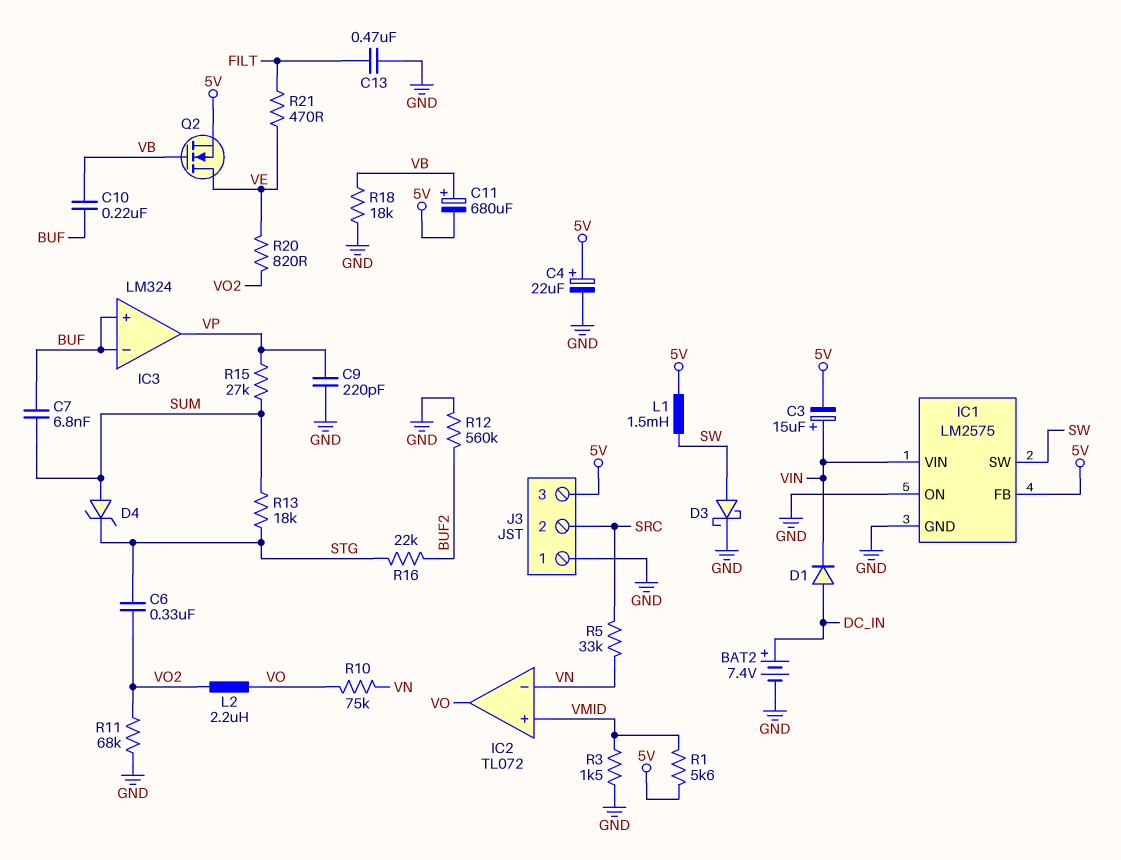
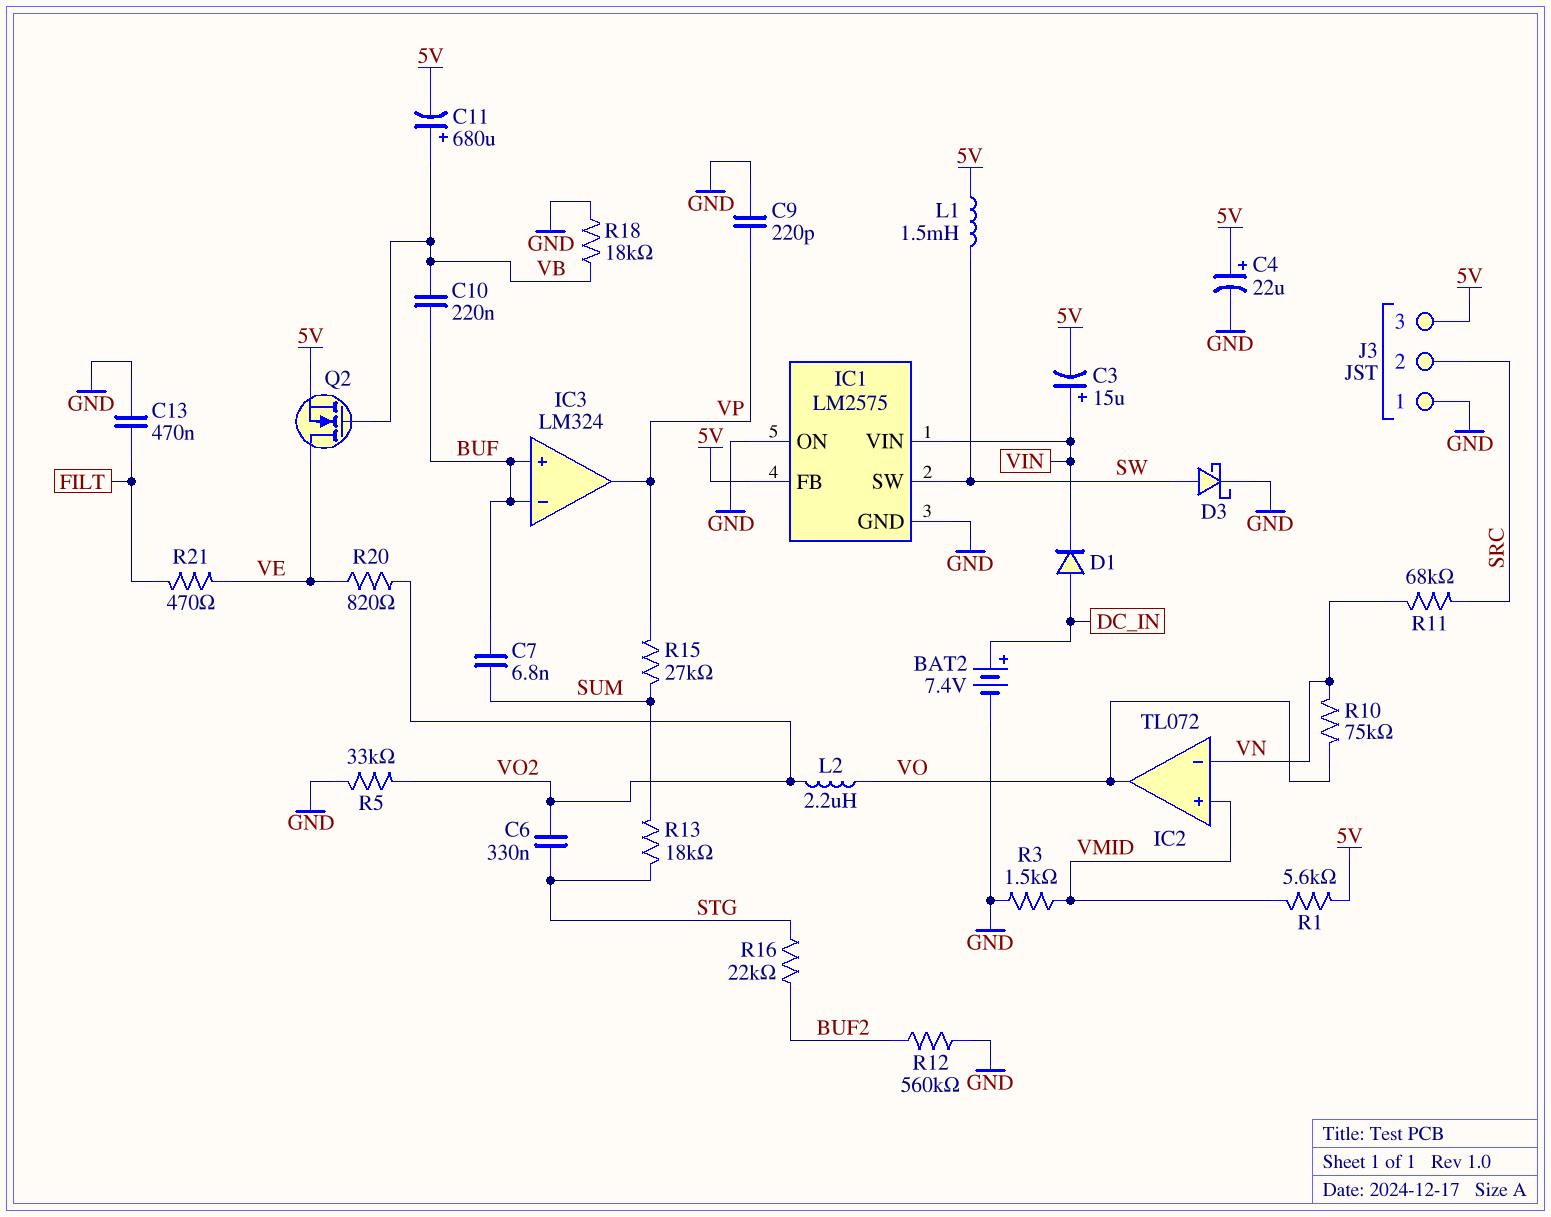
D4: zener (A SUM, K STG) -> none
R5: 33k (SRC, VN) -> 33k (GND, VO2)
R11: 68k (GND, VO2) -> 68k (SRC, VN)

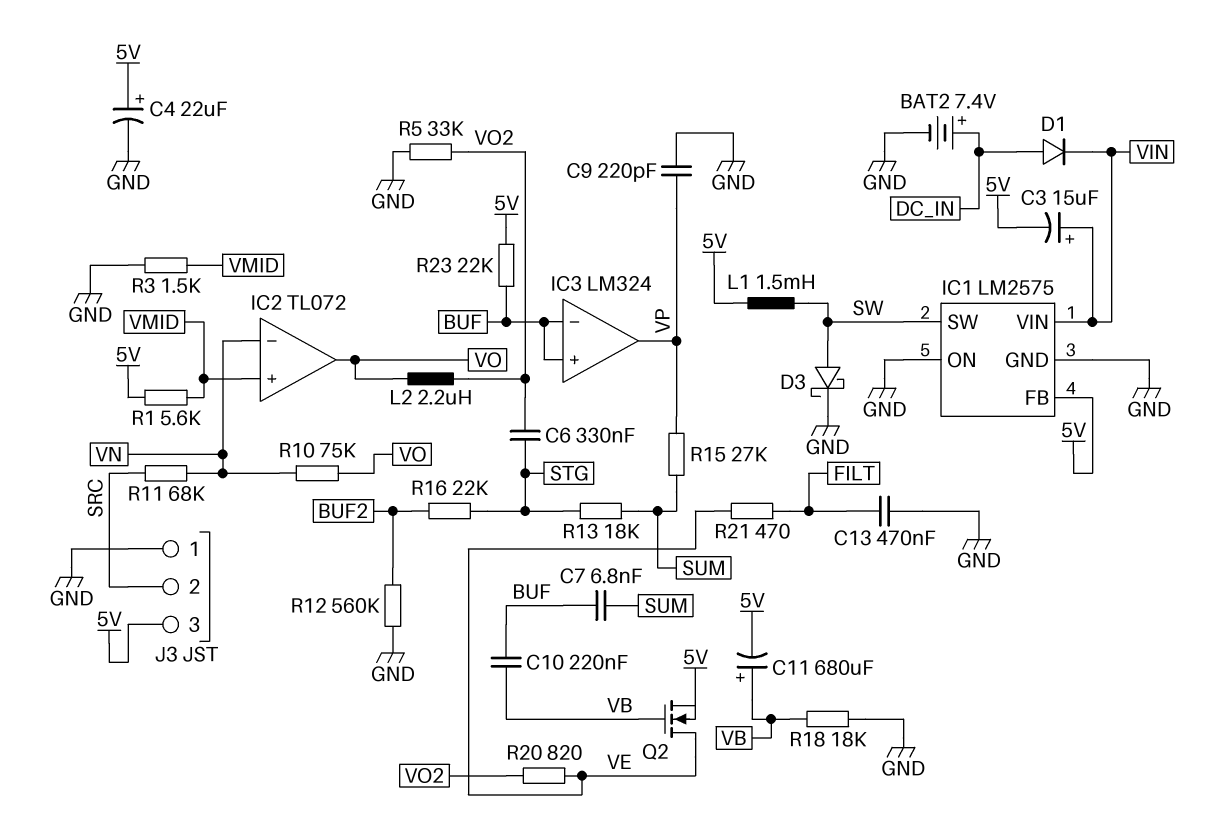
R23: none -> 22k (5V, BUF)

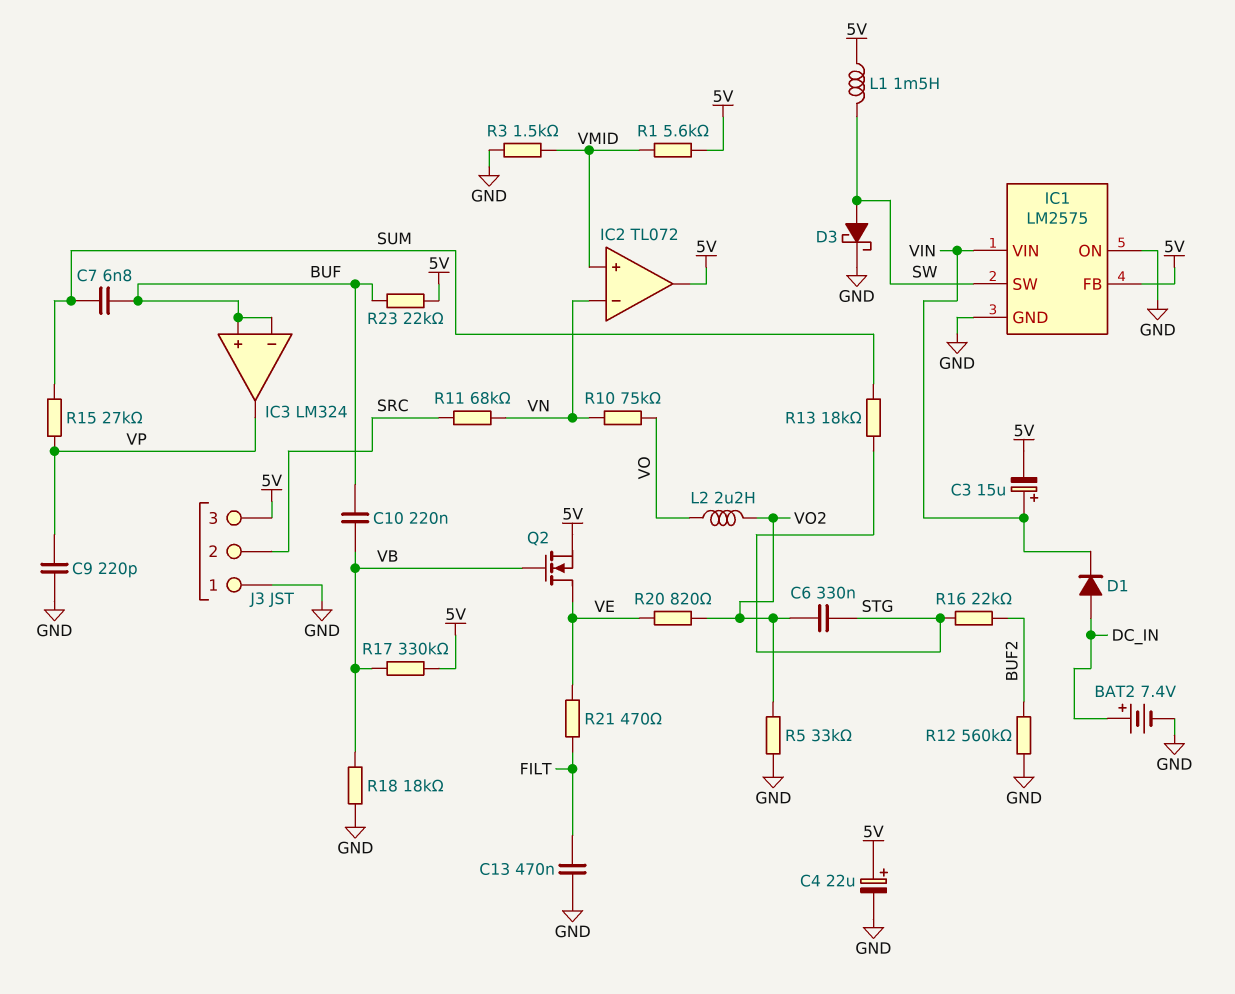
C11: 680uF (plus VB, minus 5V) -> none
IC2 pin out: VO -> 5V
R17: none -> 330k (5V, VB)

